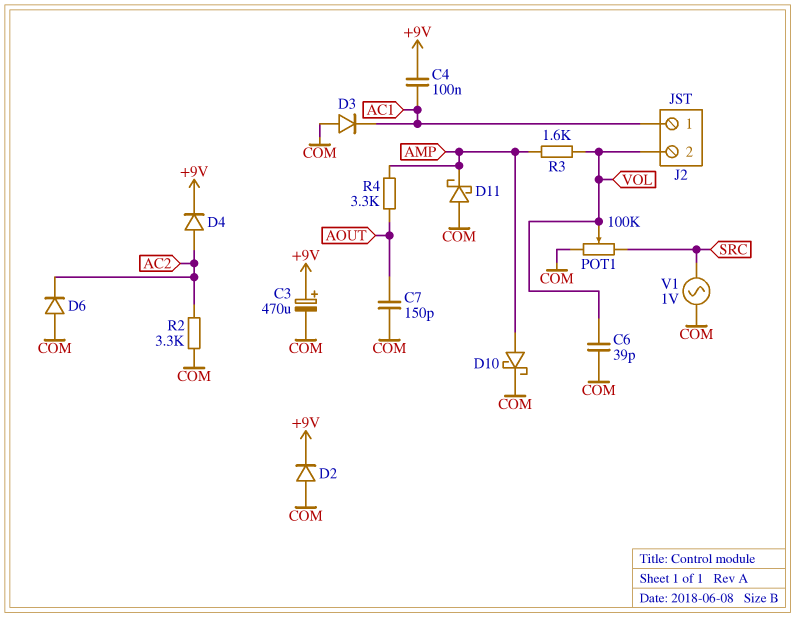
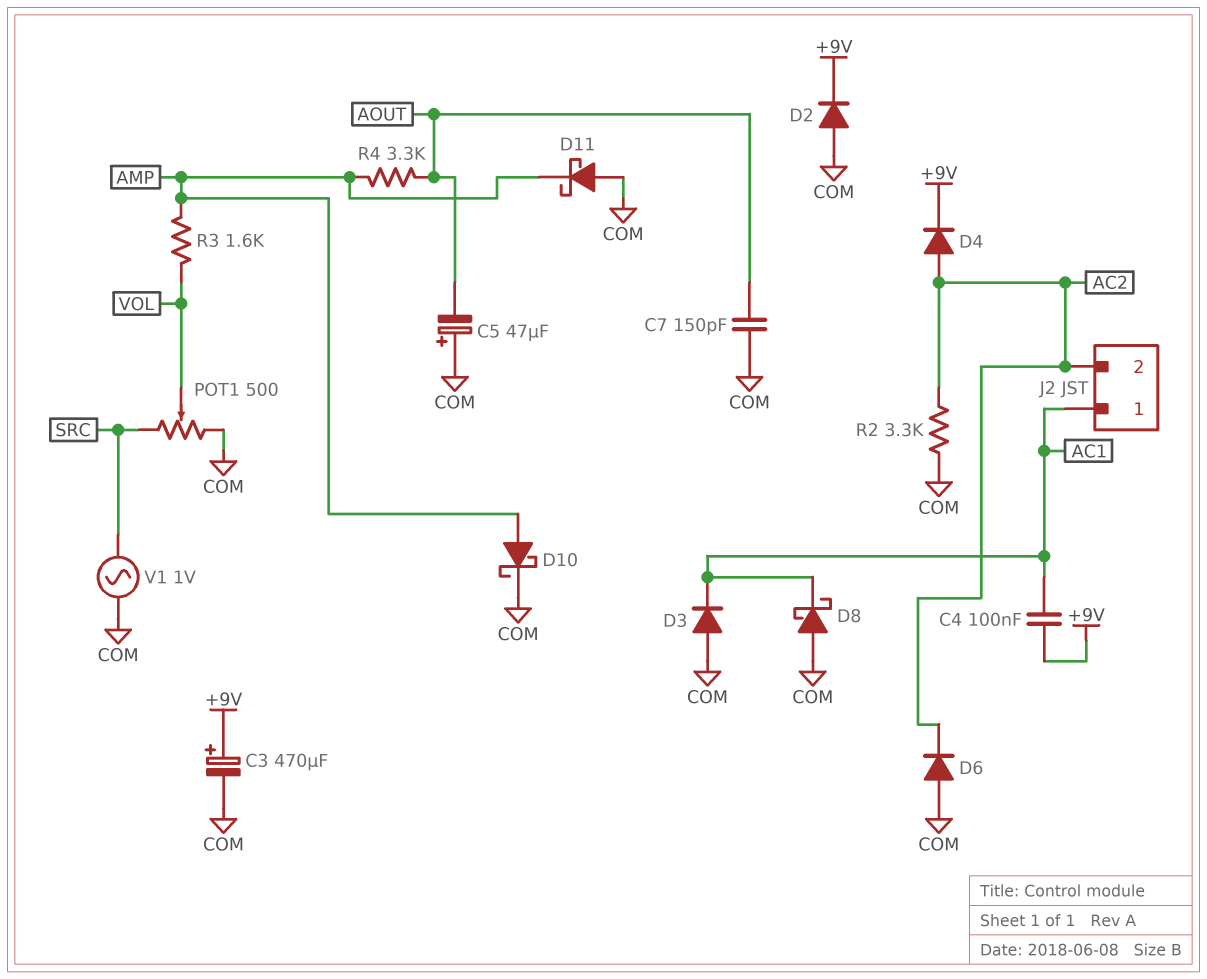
C5: none -> 47uF (plus COM, minus AOUT)
C6: 39pF (COM, VOL) -> none
D8: none -> schottky (A COM, K AC1)
J2 pin 2: VOL -> AC2
POT1: 100k (COM, SRC, wiper VOL) -> 500 (COM, SRC, wiper VOL)

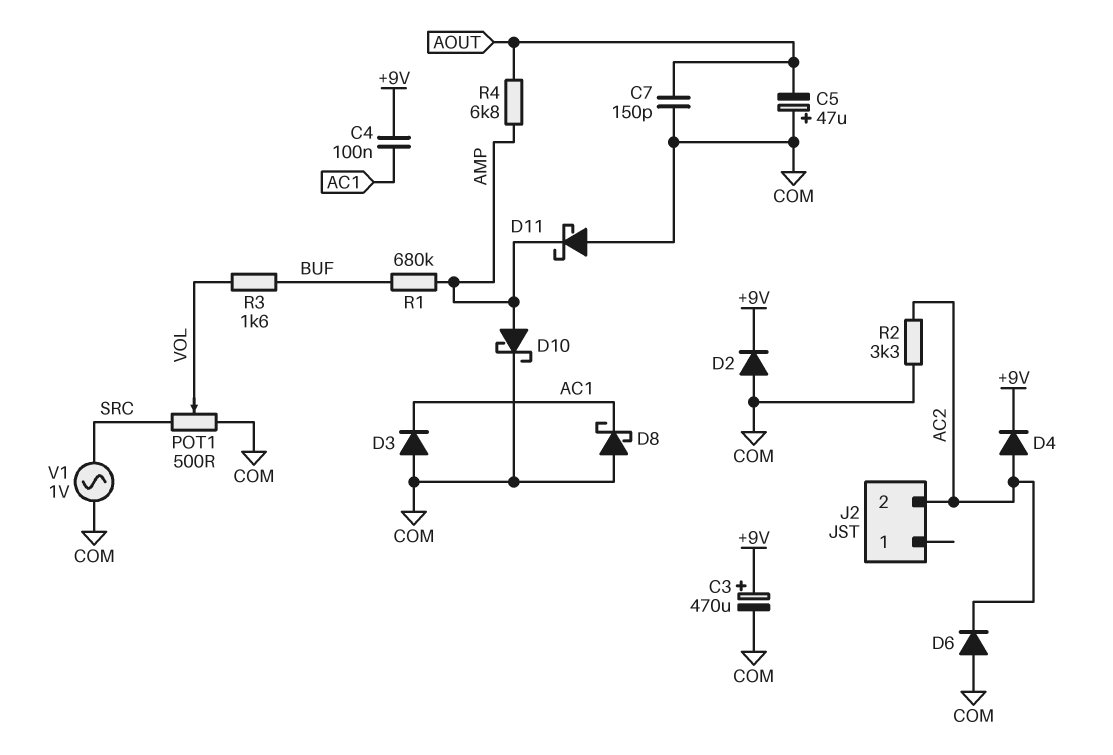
J2 pin 1: AC1 -> none
R1: none -> 680k (AMP, BUF)
R3: 1.6k (AMP, VOL) -> 1.6k (BUF, VOL)
R4: 3.3k (AMP, AOUT) -> 6.8k (AMP, AOUT)

